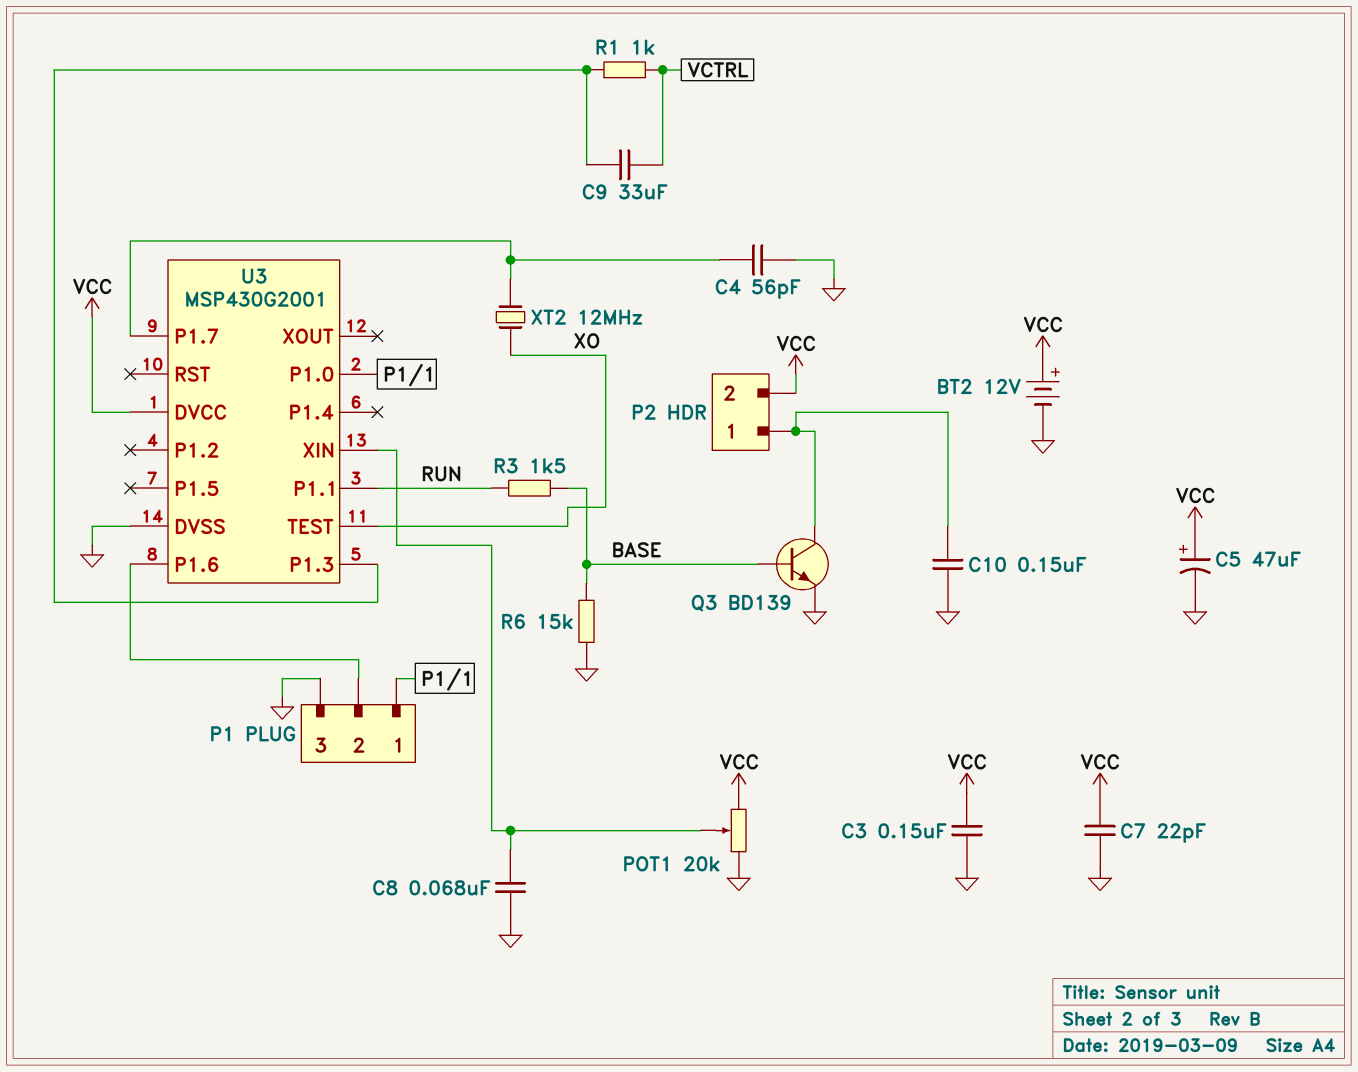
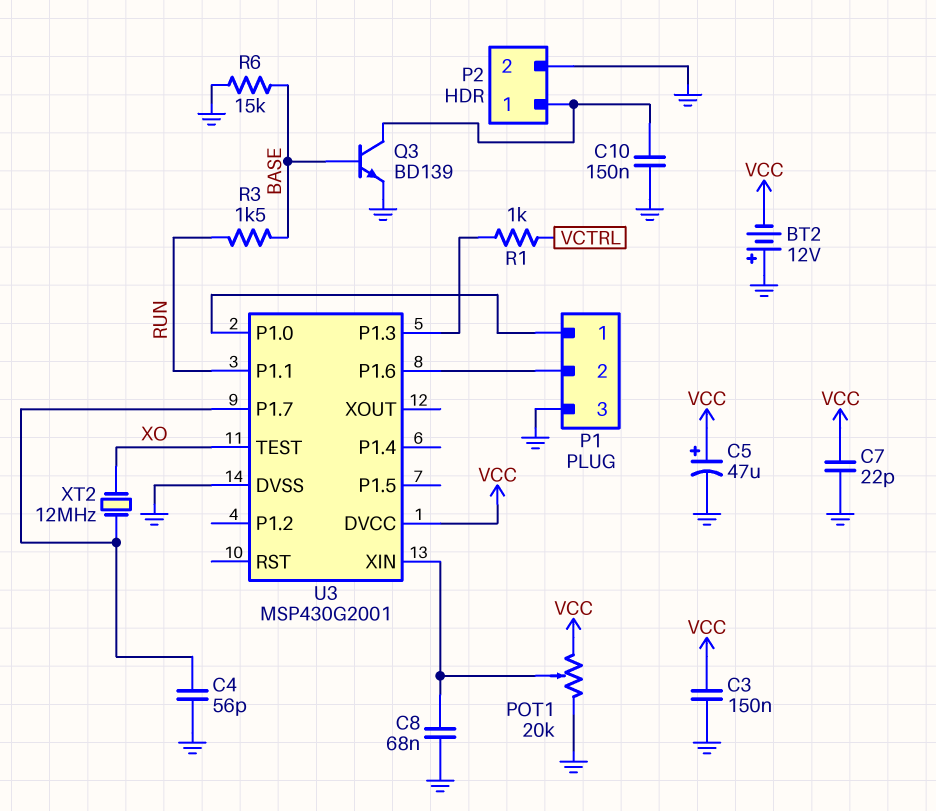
BT2: 12V (plus VCC, minus GND) -> 12V (plus GND, minus VCC)
C9: 33uF (U3/P1.3, VCTRL) -> none
P2 pin 2: VCC -> GND

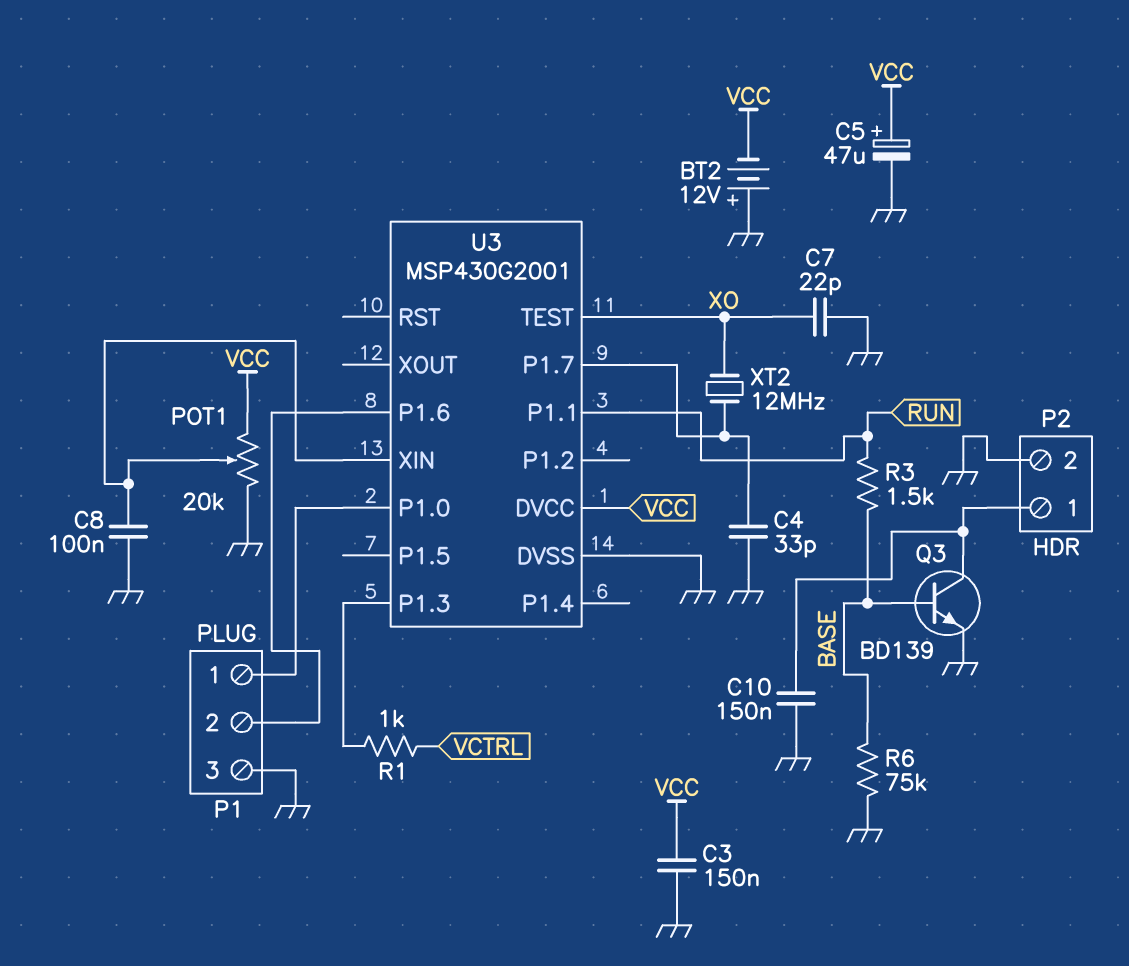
C4: 56pF (GND, U3/P1.7) -> 33pF (GND, U3/P1.7)
C7: 22pF (GND, VCC) -> 22pF (GND, XO)
C8: 68nF (GND, U3/XIN) -> 100nF (GND, U3/XIN)
R6: 15k (BASE, GND) -> 75k (BASE, GND)

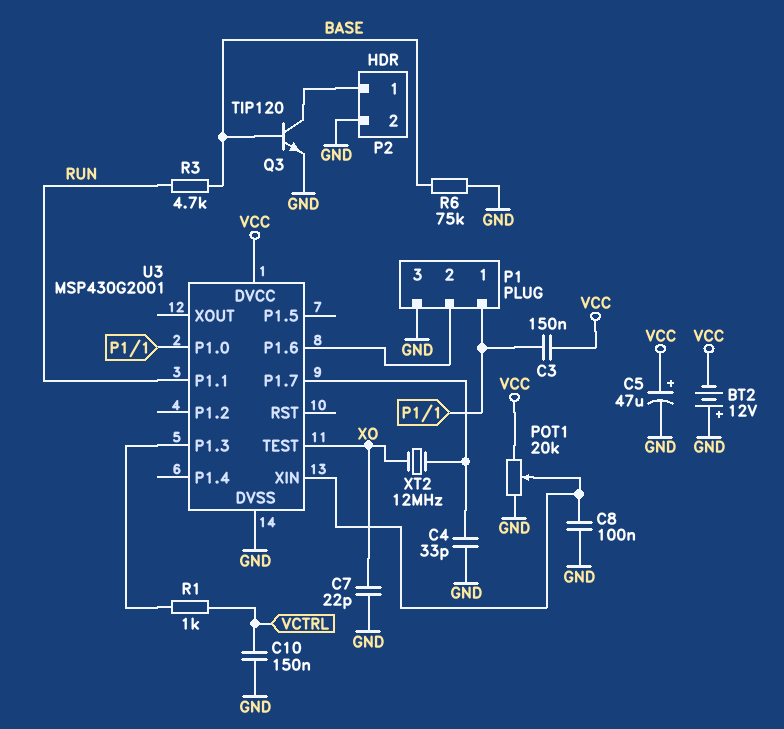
C3: 150nF (GND, VCC) -> 150nF (P1/1, VCC)
C10: 150nF (GND, P2/1) -> 150nF (GND, VCTRL)
Q3: NPN BD139 (B BASE, C P2/1, E GND) -> NPN TIP120 (B BASE, C P2/1, E GND)
R3: 1.5k (BASE, RUN) -> 4.7k (BASE, RUN)

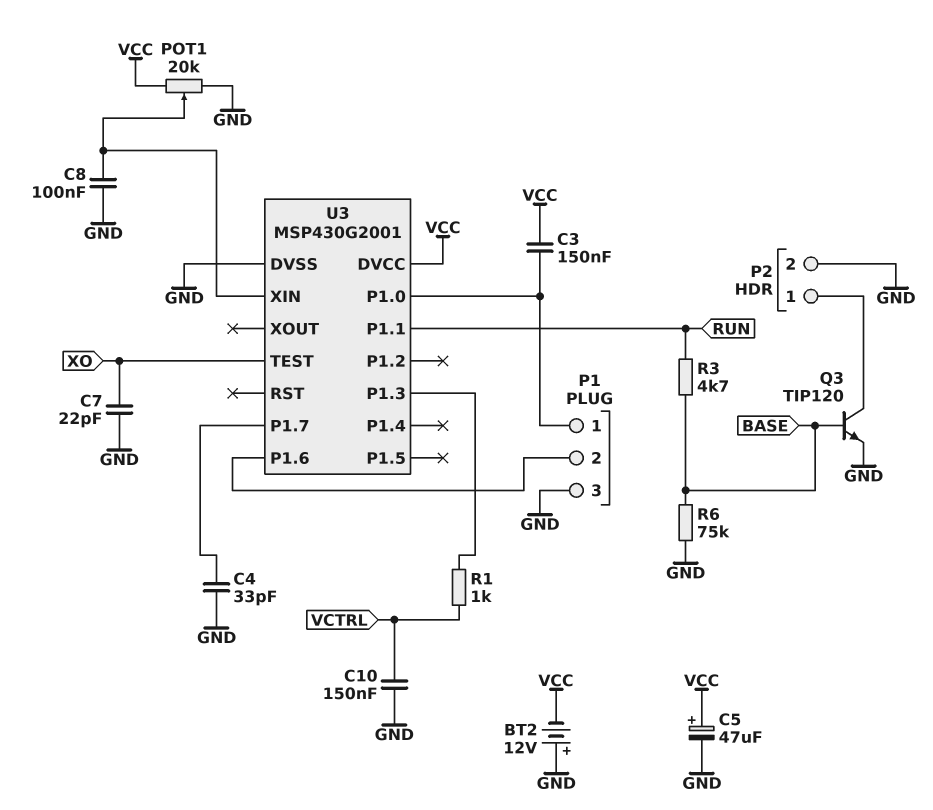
XT2: 12MHz (U3/P1.7, XO) -> none

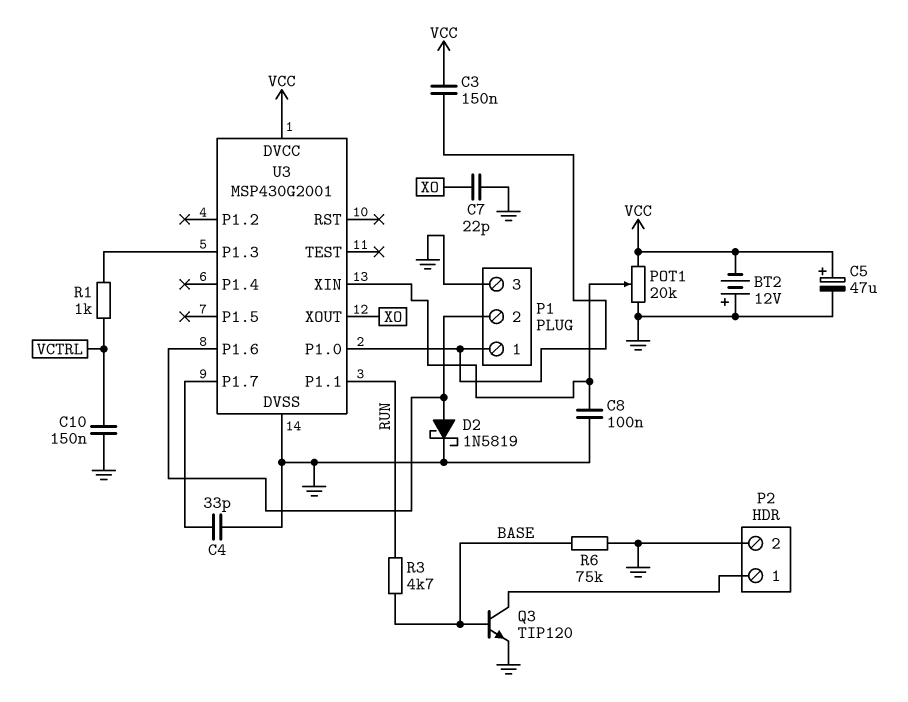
D2: none -> schottky 1N5819 (A P1/2, K GND)
U3 pin TEST: XO -> none
U3 pin XOUT: none -> XO

